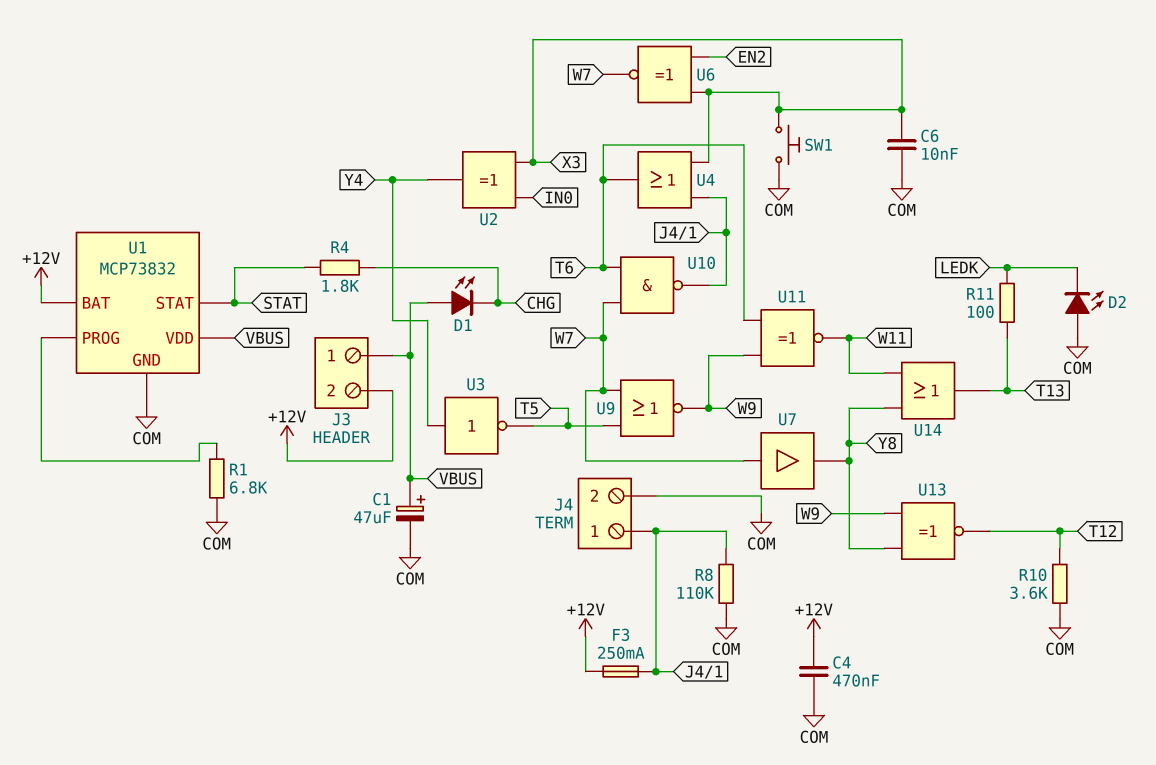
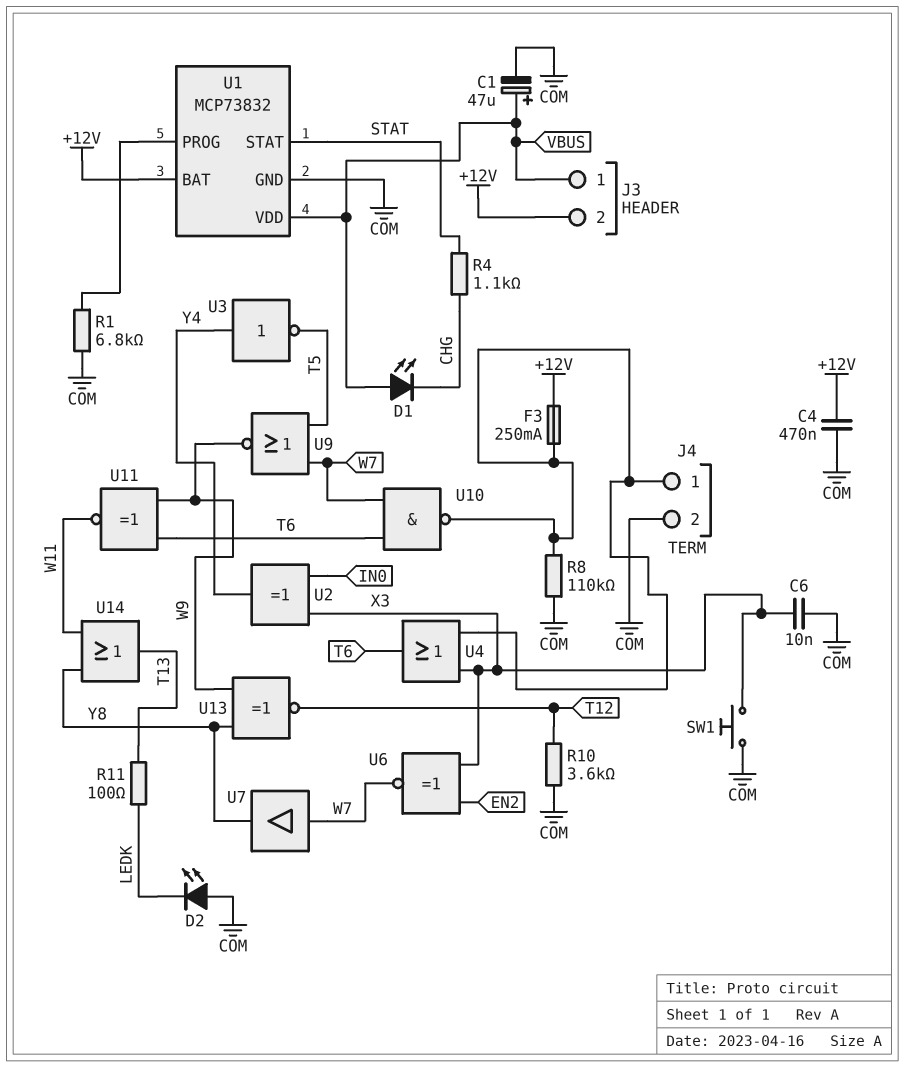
R4: 1.8k (CHG, STAT) -> 1.1k (CHG, STAT)

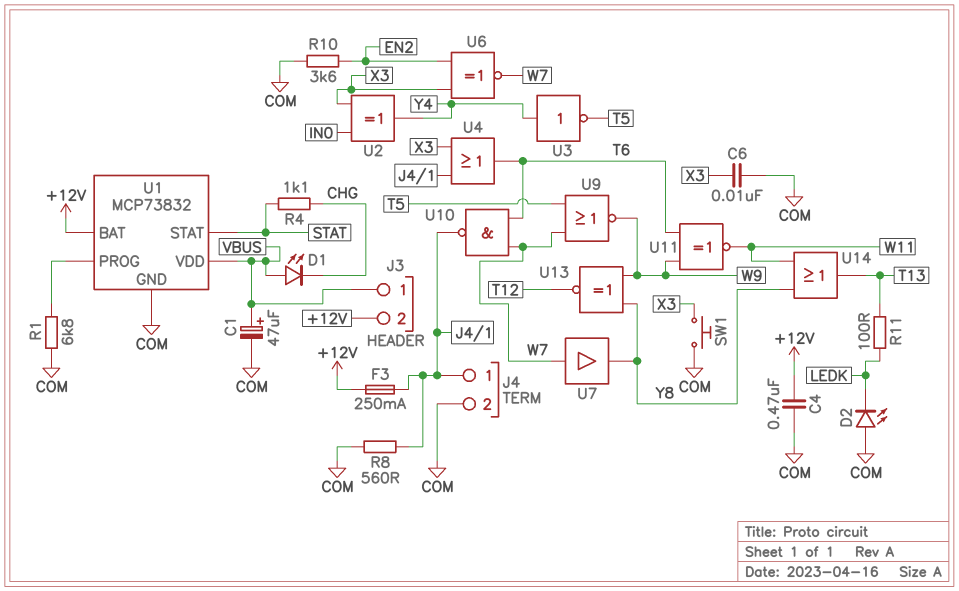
R8: 110k (COM, J4/1) -> 560 (COM, J4/1)
R10: 3.6k (COM, T12) -> 3.6k (COM, EN2)

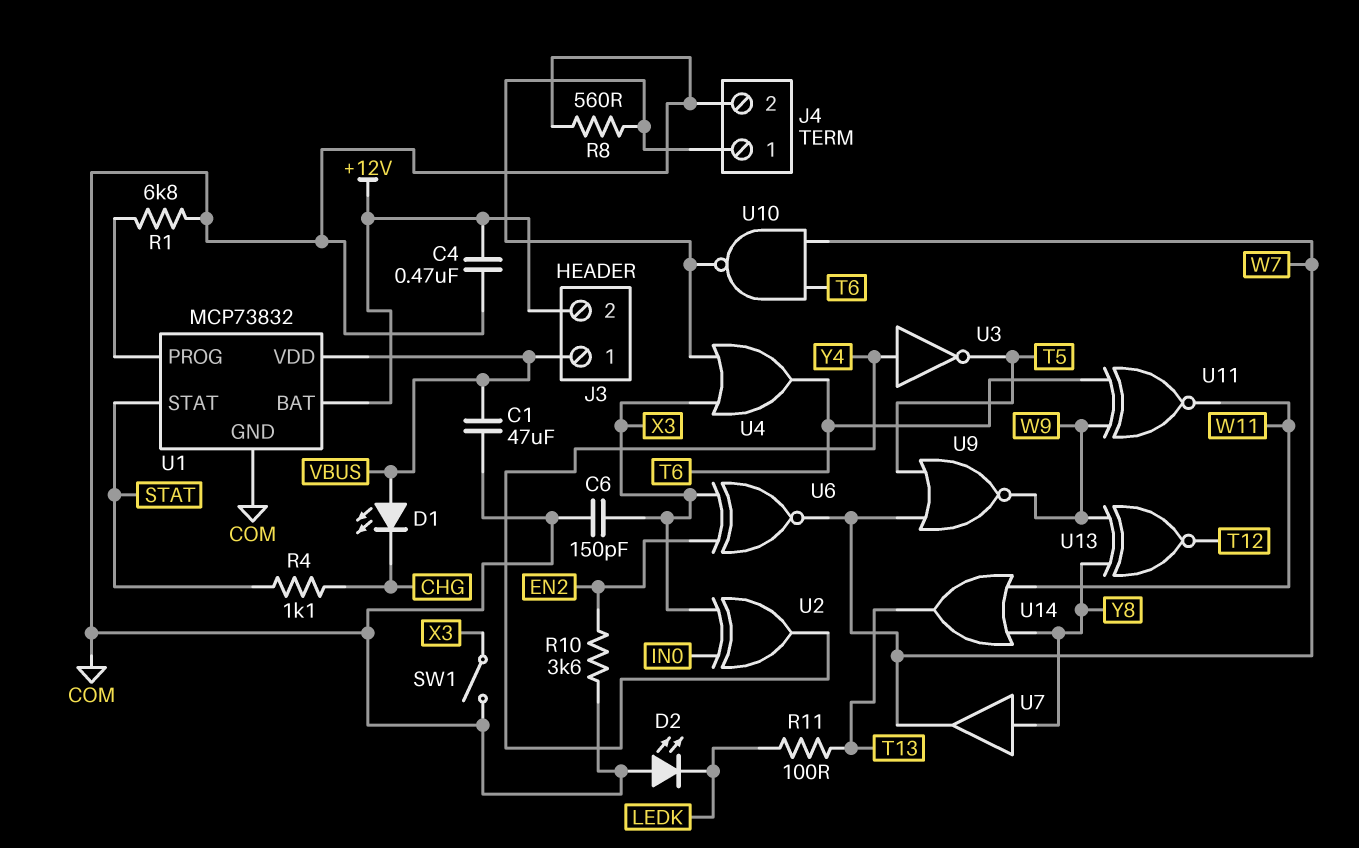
C1: 47uF (plus VBUS, minus COM) -> 47uF (COM, VBUS)
C6: 10nF (COM, X3) -> 150pF (COM, X3)
F3: 250mA (+12V, J4/1) -> none
SW1: button (COM, X3) -> switch (COM, X3)
U7: buffer (in W7, out Y8) -> buffer (in Y8, out W7)

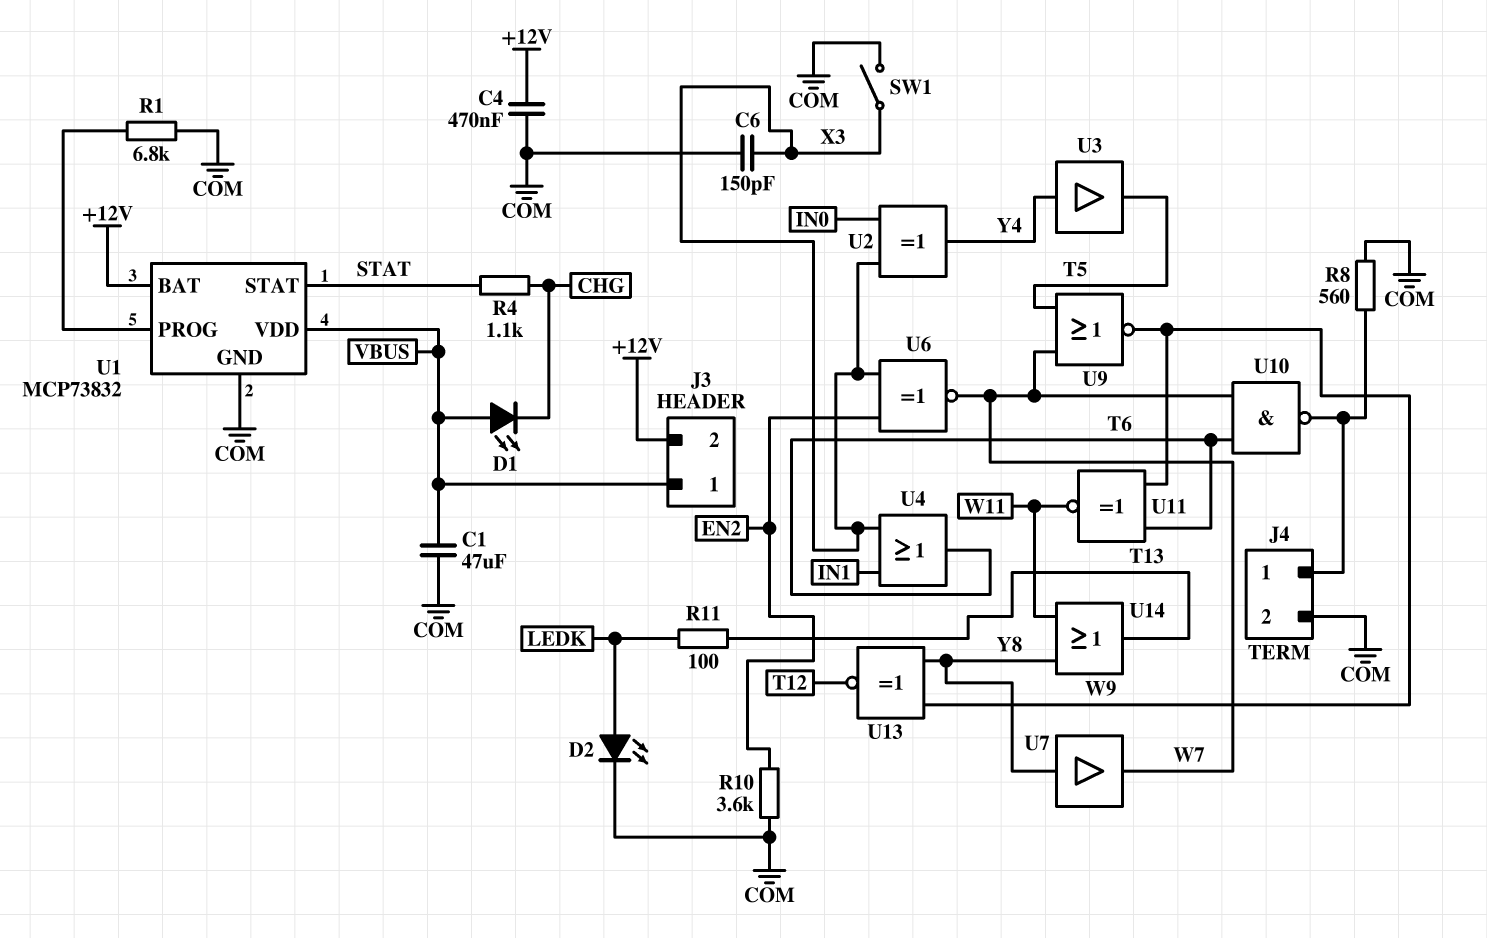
D2: LED (A COM, K LEDK) -> LED (A LEDK, K COM)
U3: NOT (in Y4, out T5) -> buffer (in Y4, out T5)
U4: OR (in J4/1, in X3, out T6) -> OR (in IN1, in X3, out T6)

